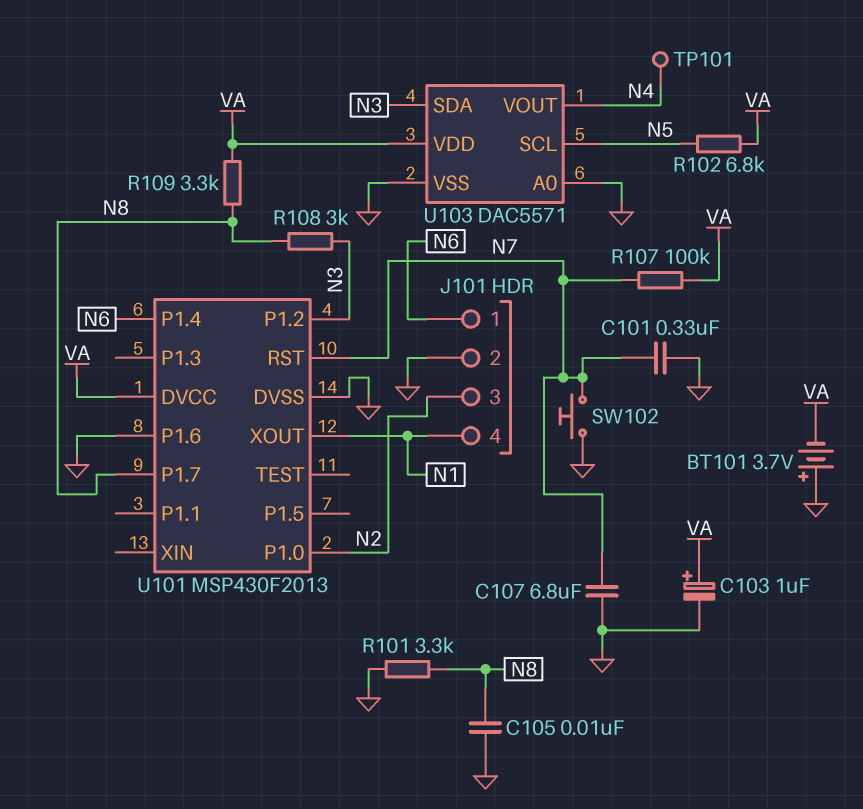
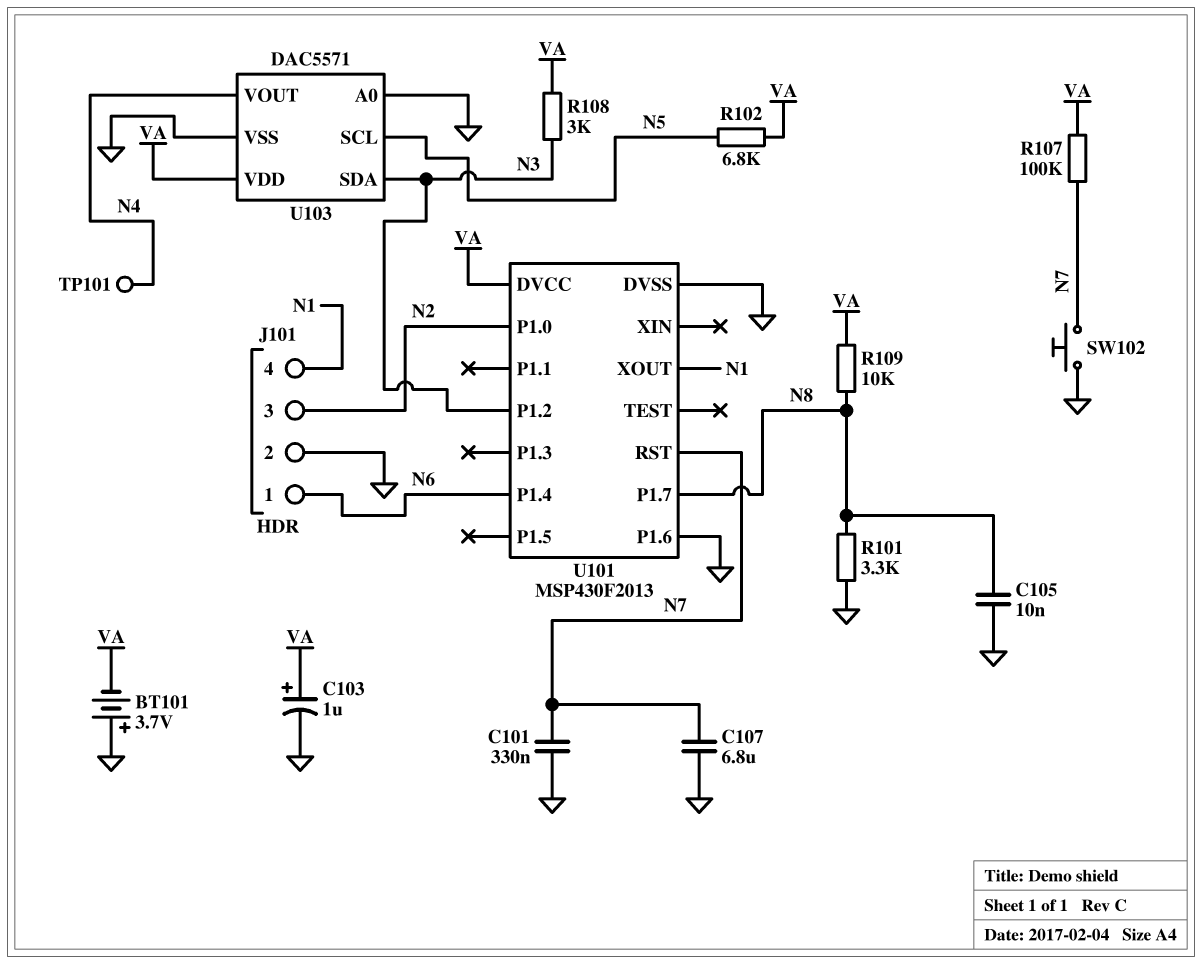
R108: 3k (N3, N8) -> 3k (N3, VA)
R109: 3.3k (N8, VA) -> 10k (N8, VA)

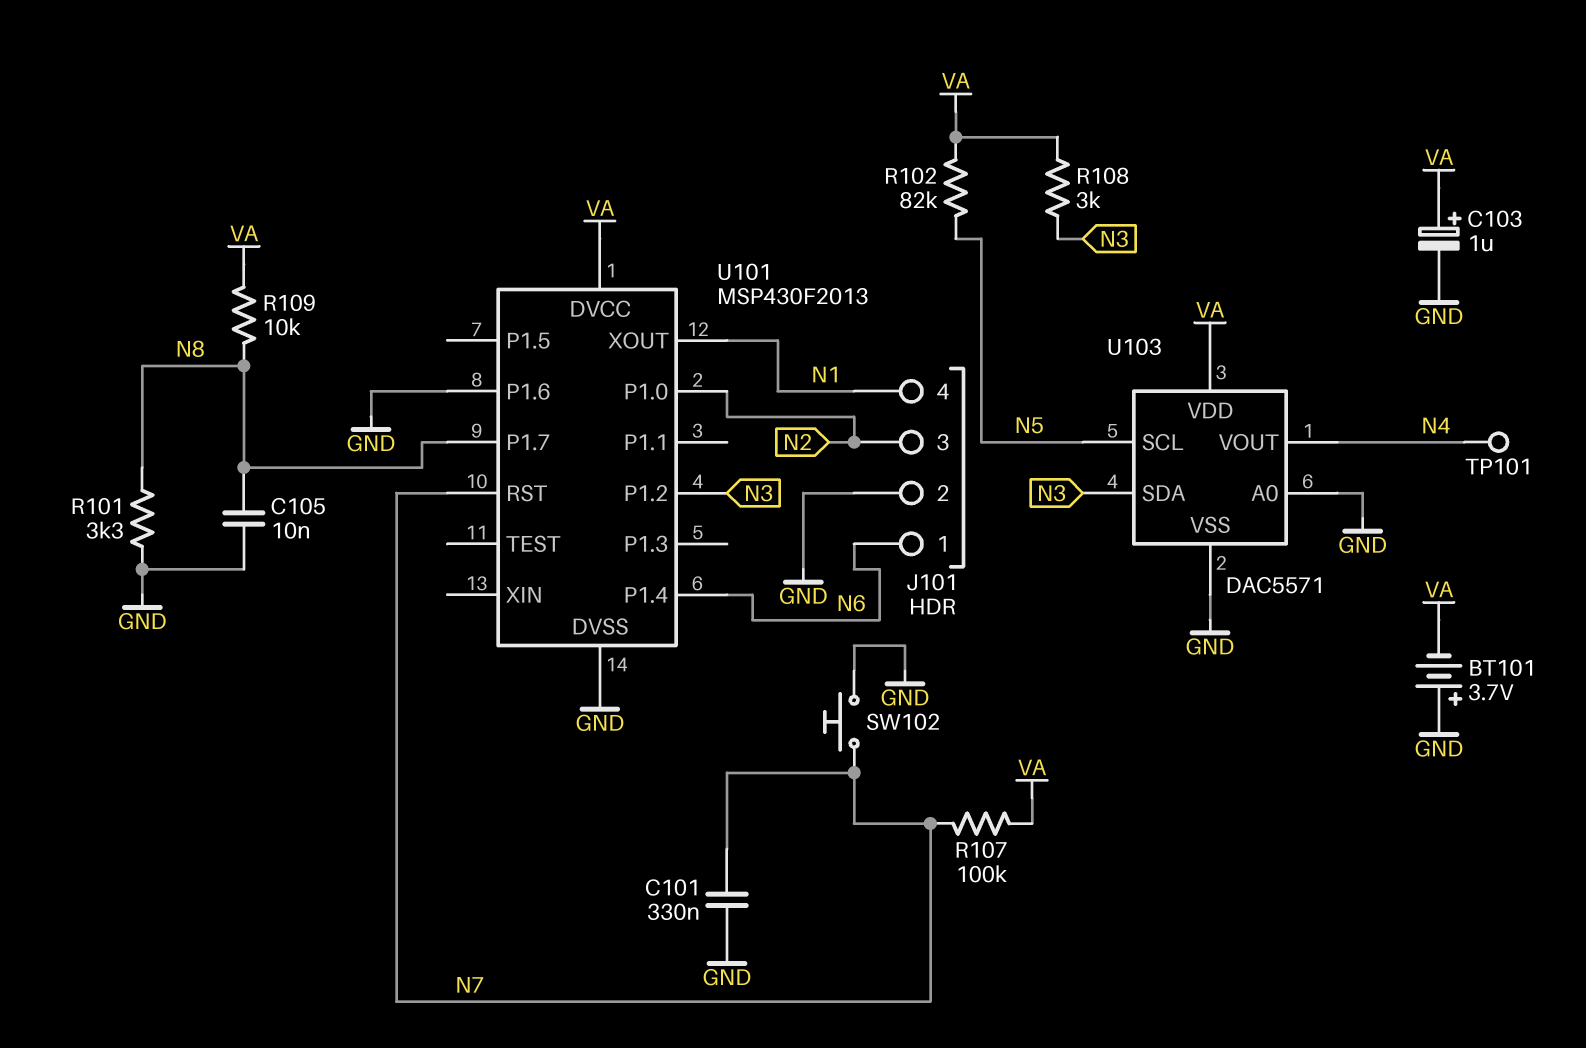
C107: 6.8uF (GND, N7) -> none
R102: 6.8k (N5, VA) -> 82k (N5, VA)

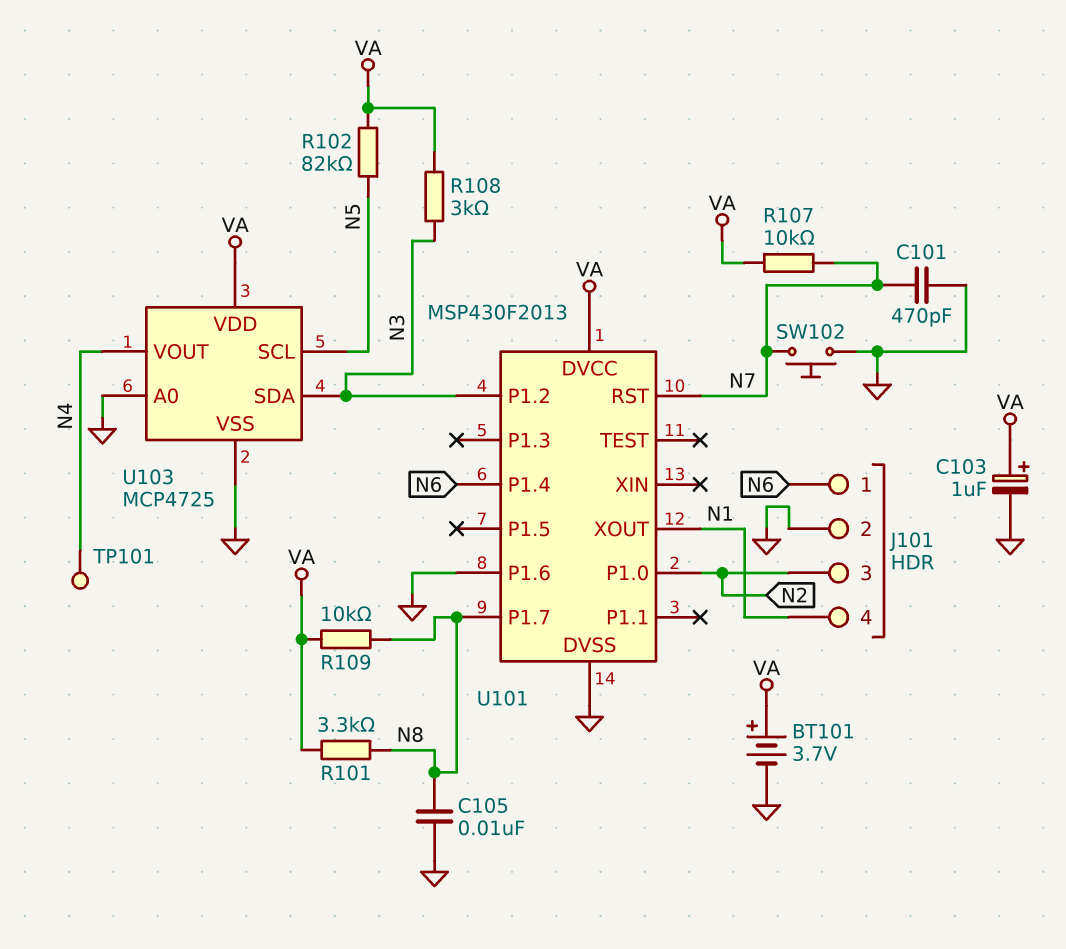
BT101: 3.7V (plus GND, minus VA) -> 3.7V (plus VA, minus GND)
C101: 330nF (GND, N7) -> 470pF (GND, N7)
R101: 3.3k (GND, N8) -> 3.3k (N8, VA)
R107: 100k (N7, VA) -> 10k (N7, VA)
U103: DAC5571 -> MCP4725

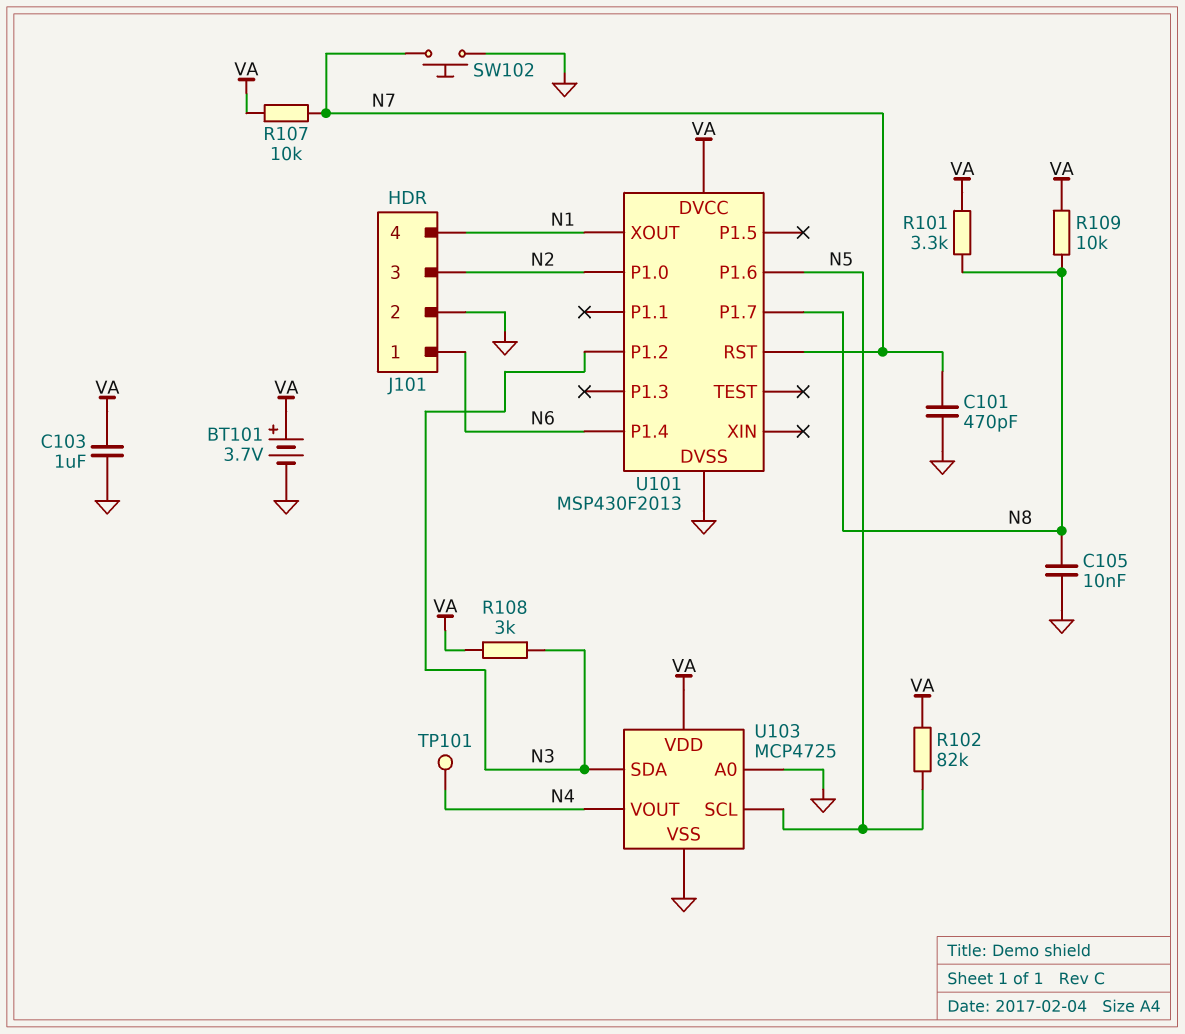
C103: 1uF (plus VA, minus GND) -> 1uF (GND, VA)
U101 pin P1.6: GND -> N5

